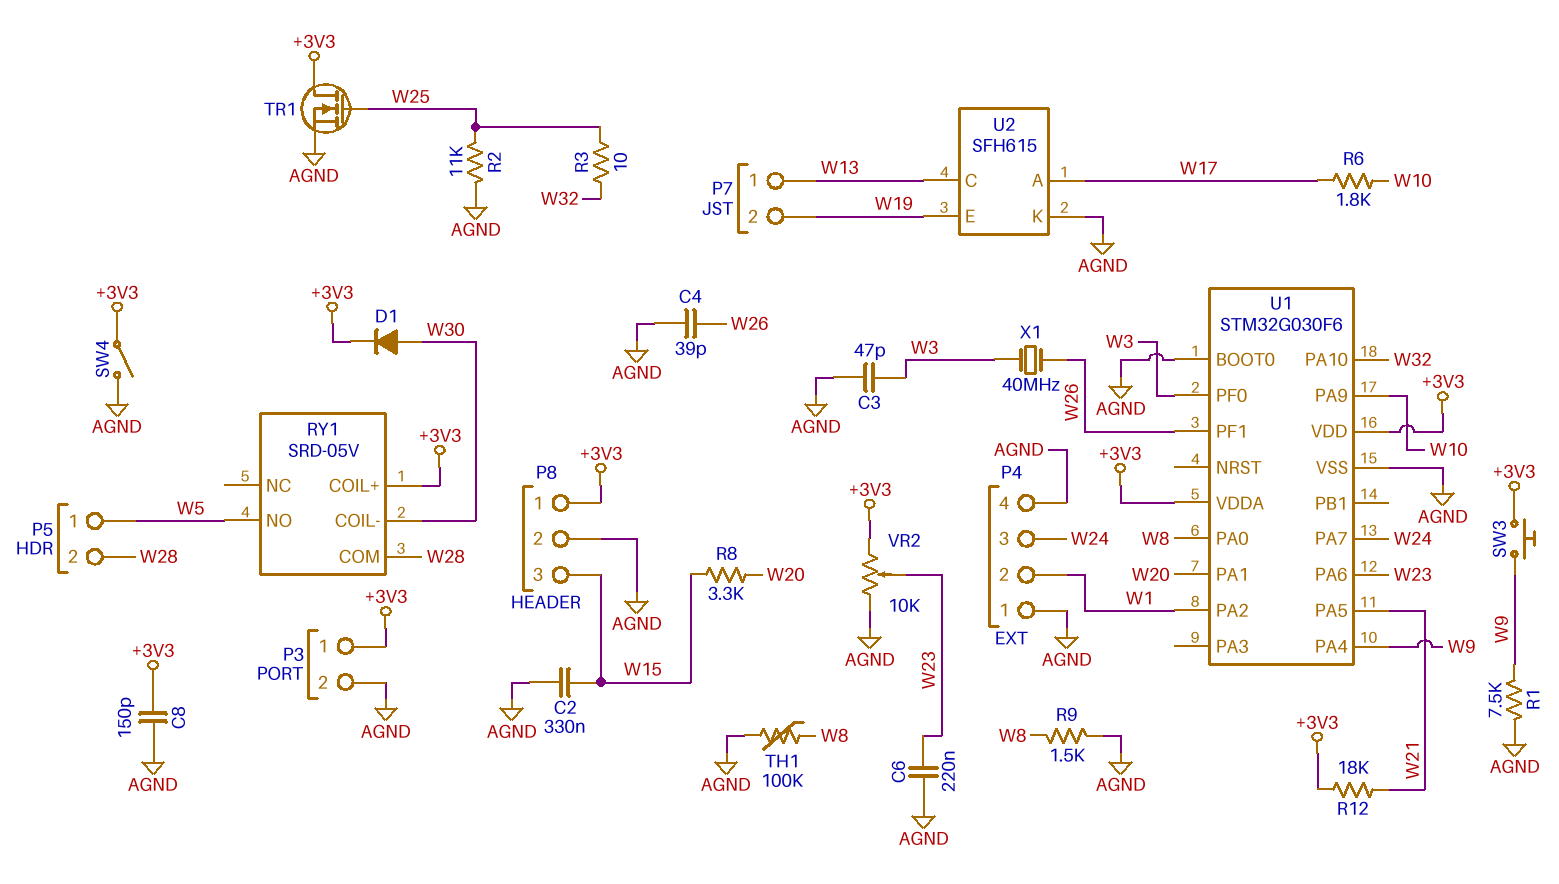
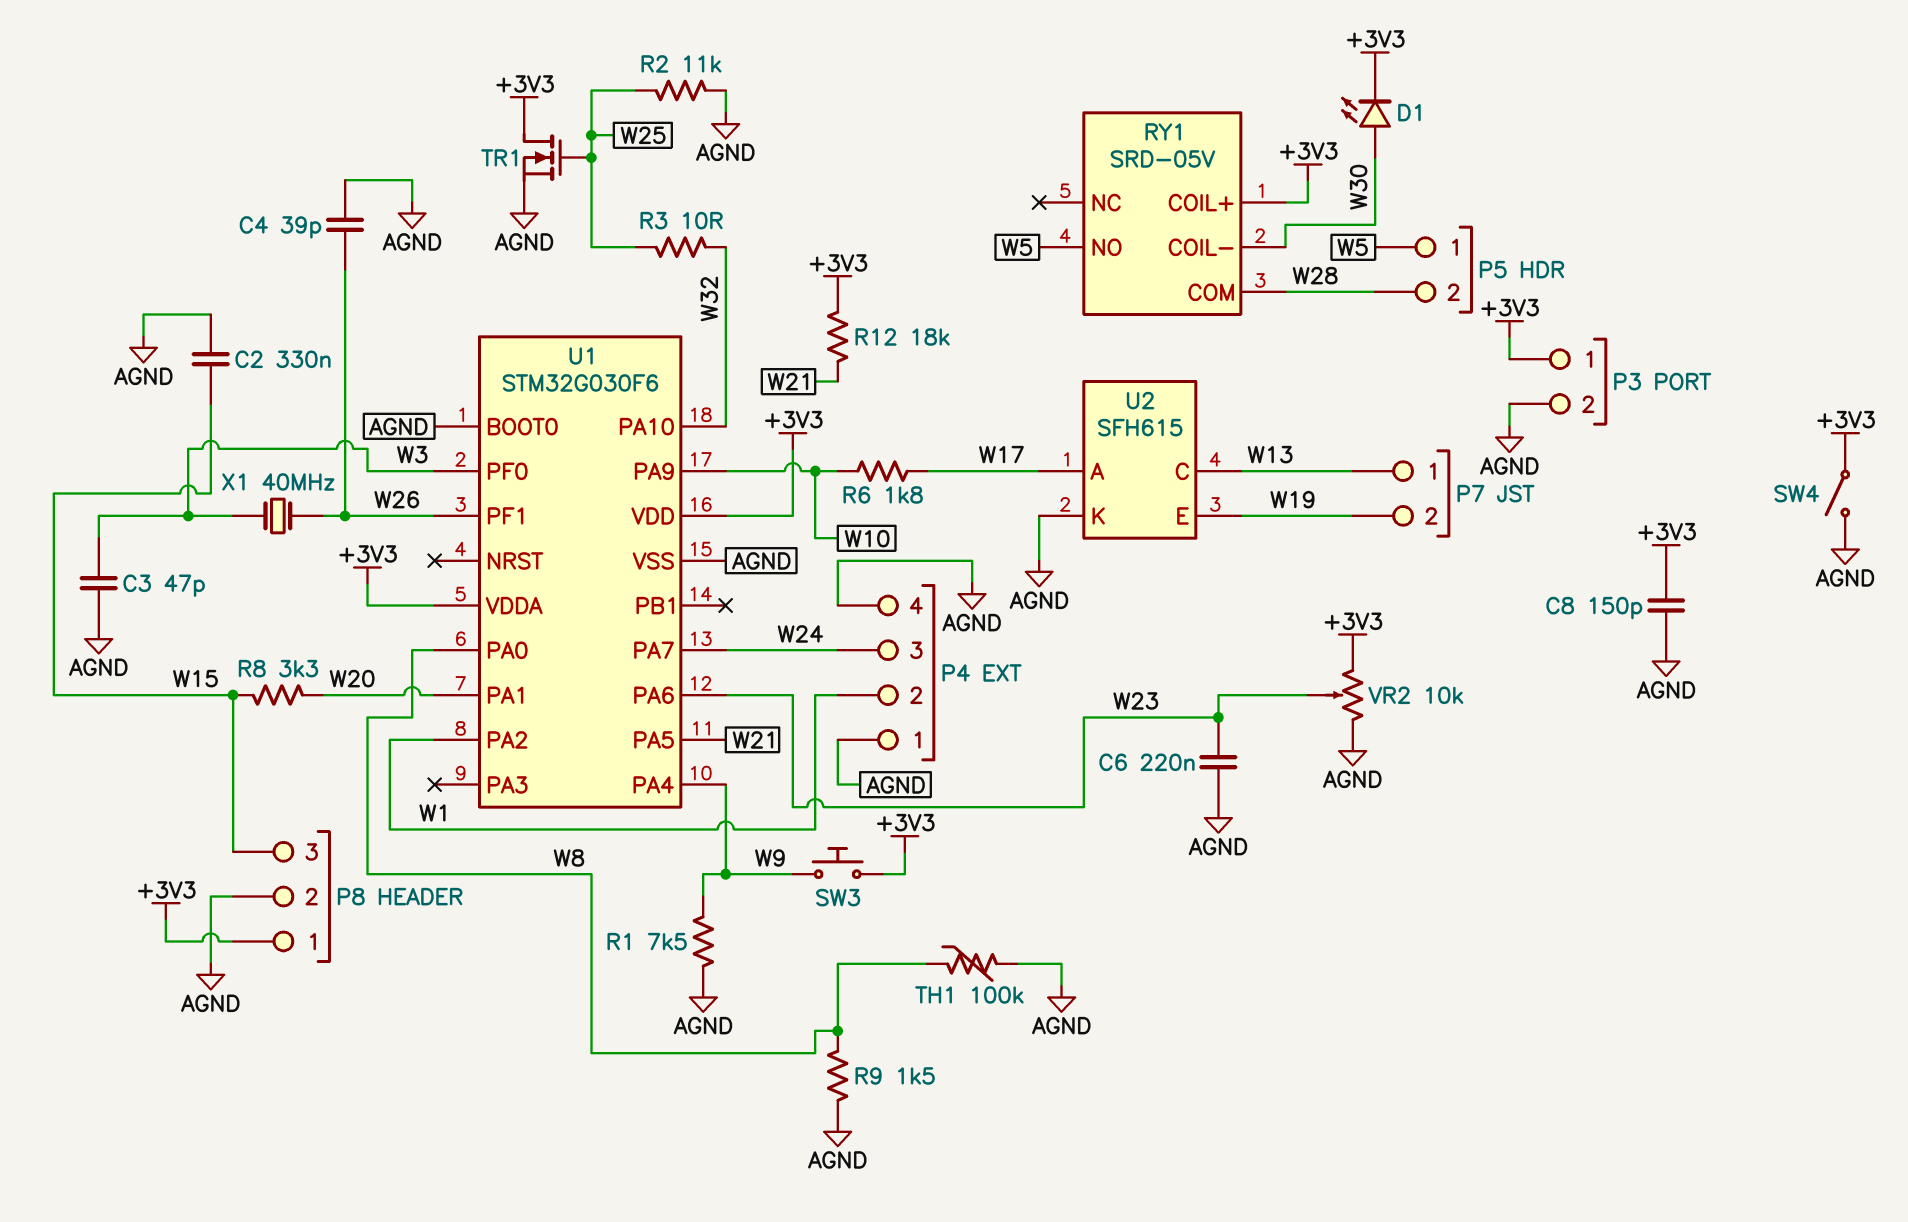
D1: diode (A W30, K +3V3) -> LED (A W30, K +3V3)

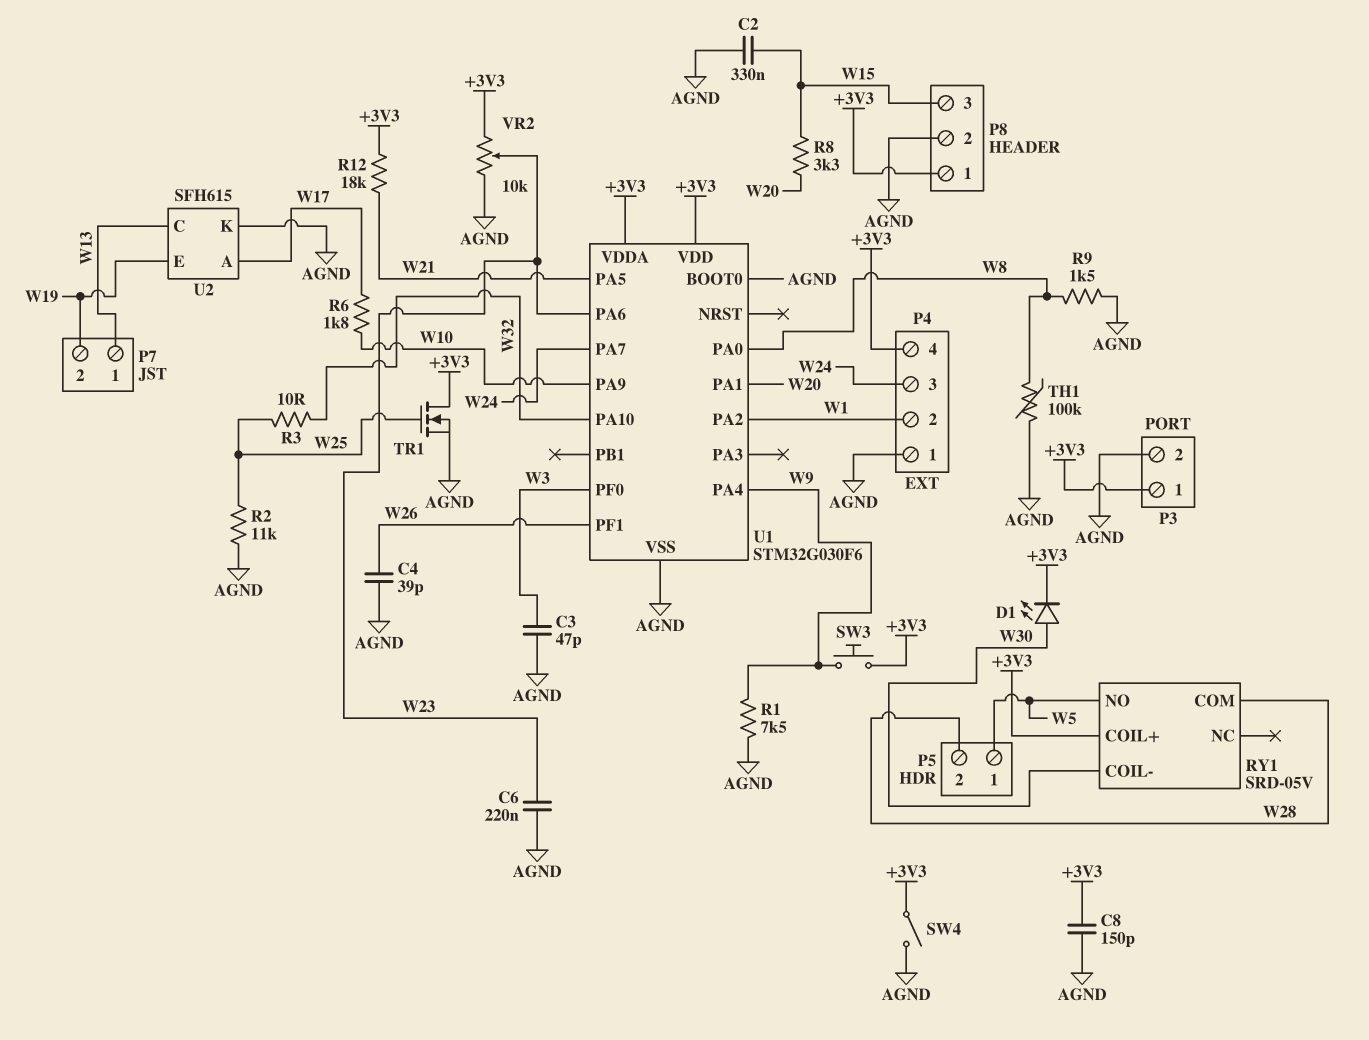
P4 pin 4: AGND -> +3V3
X1: 40MHz (W3, W26) -> none

